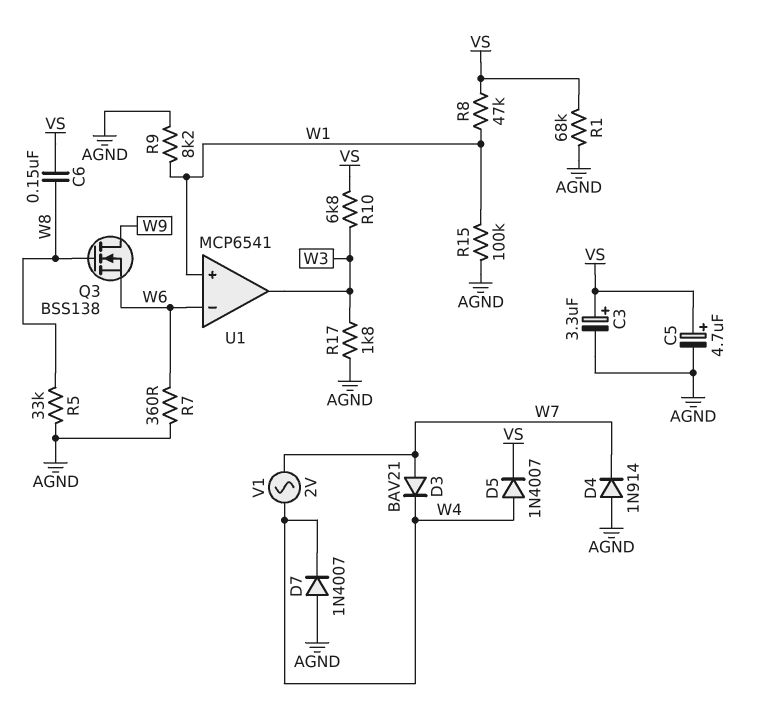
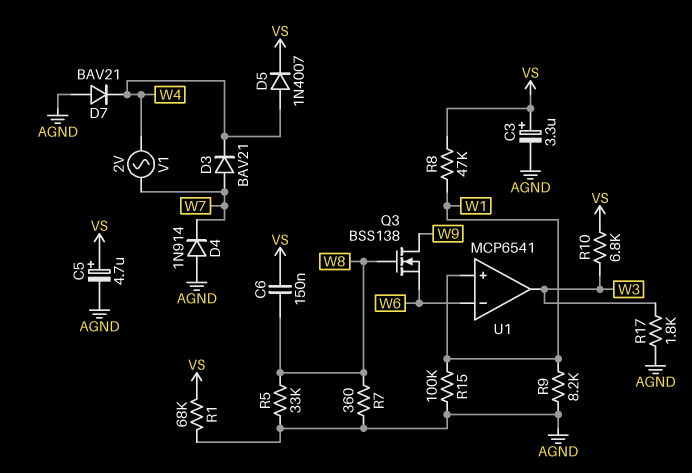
D7: diode 1N4007 (A AGND, K W4) -> diode BAV21 (A AGND, K W4)
R7: 360 (AGND, W6) -> 360 (AGND, W8)

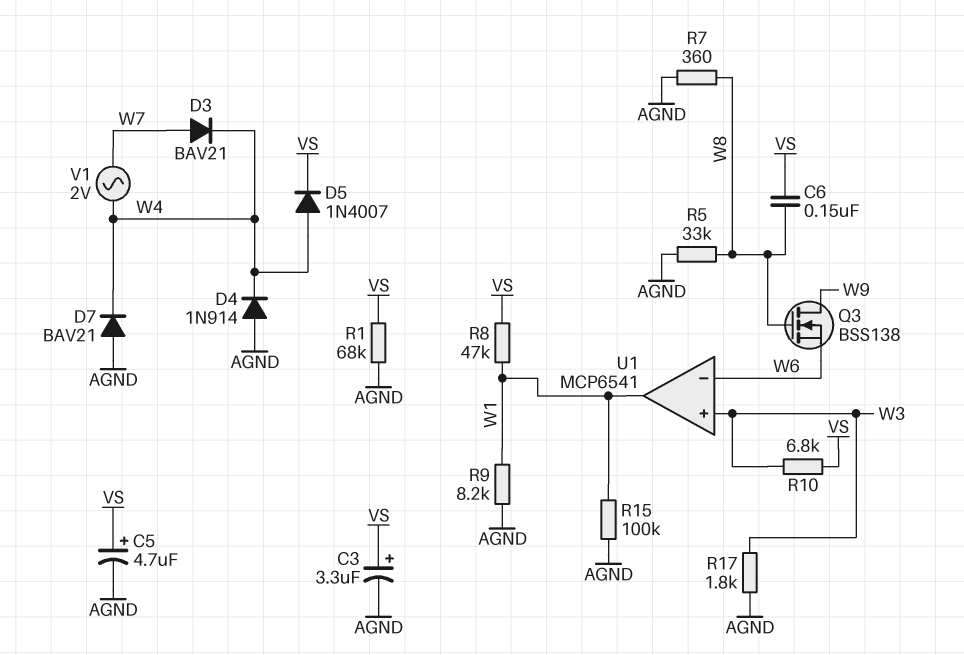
D4: diode 1N914 (A AGND, K W7) -> diode 1N914 (A AGND, K W4)
U1 pin in+: W1 -> W3
U1 pin out: W3 -> W1

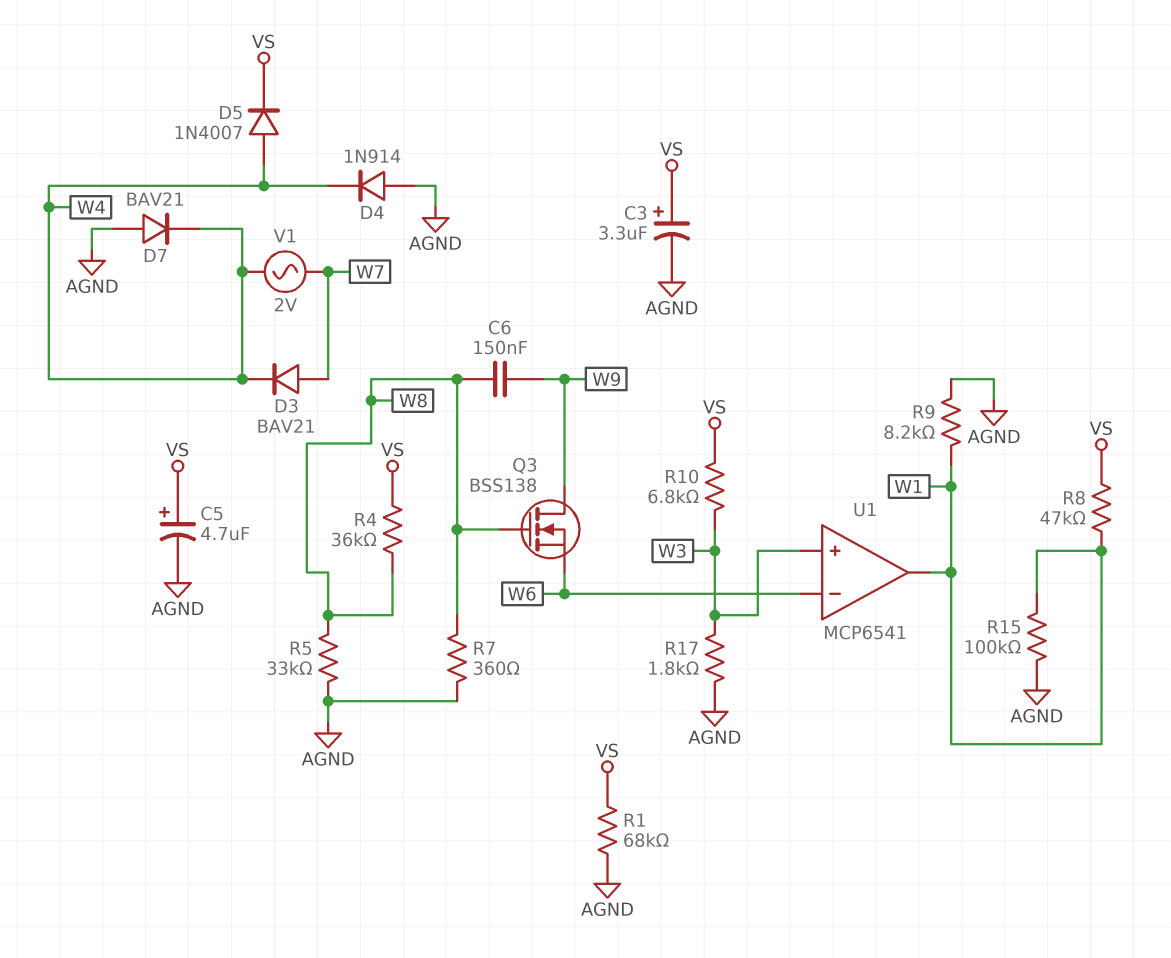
C6: 150nF (VS, W8) -> 150nF (W8, W9)
R4: none -> 36k (VS, W8)

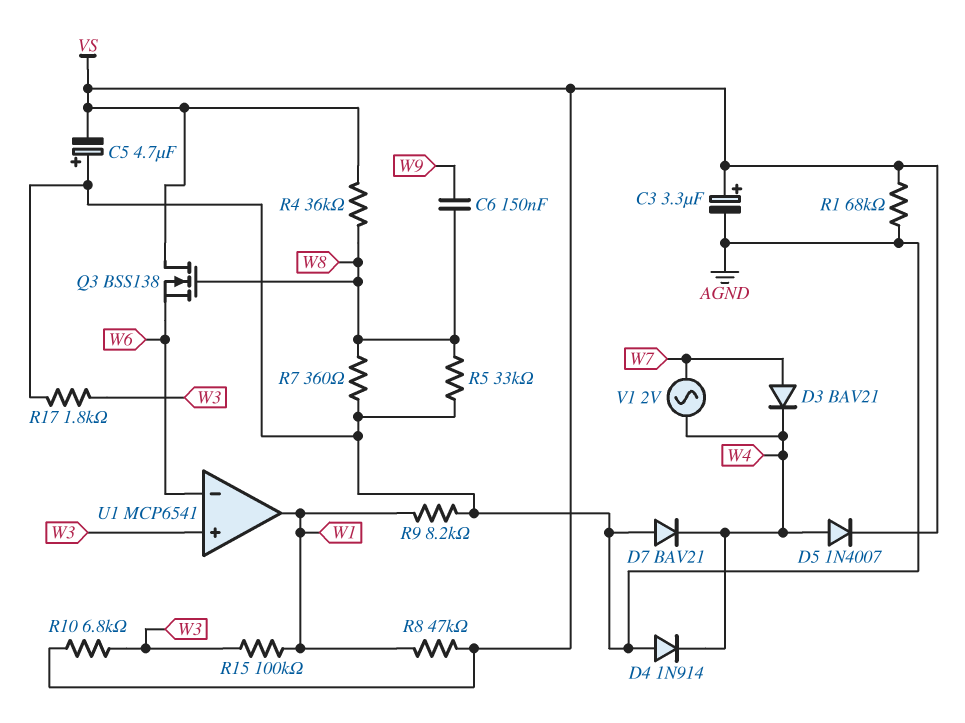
C5: 4.7uF (plus VS, minus AGND) -> 4.7uF (plus AGND, minus VS)
Q3: NMOS BSS138 (G W8, D W9, S W6) -> NMOS BSS138 (G W8, D VS, S W6)
R15: 100k (AGND, W1) -> 100k (W1, W3)

